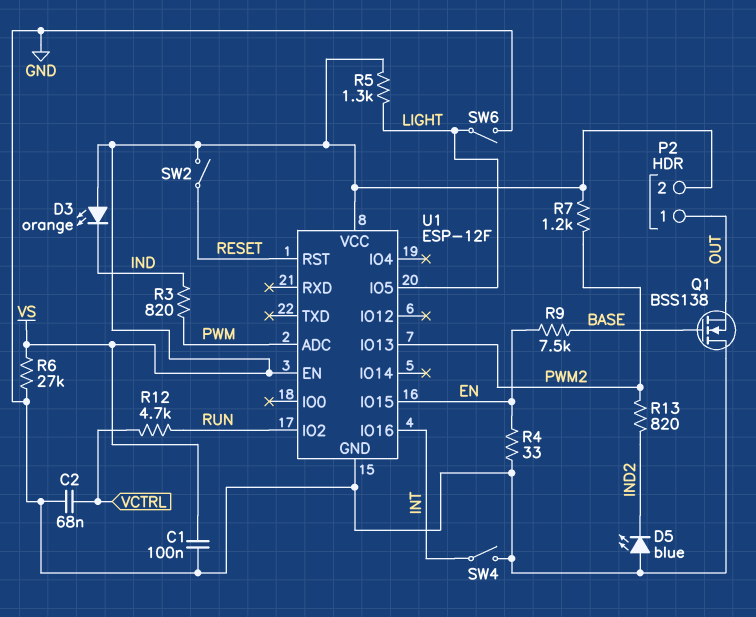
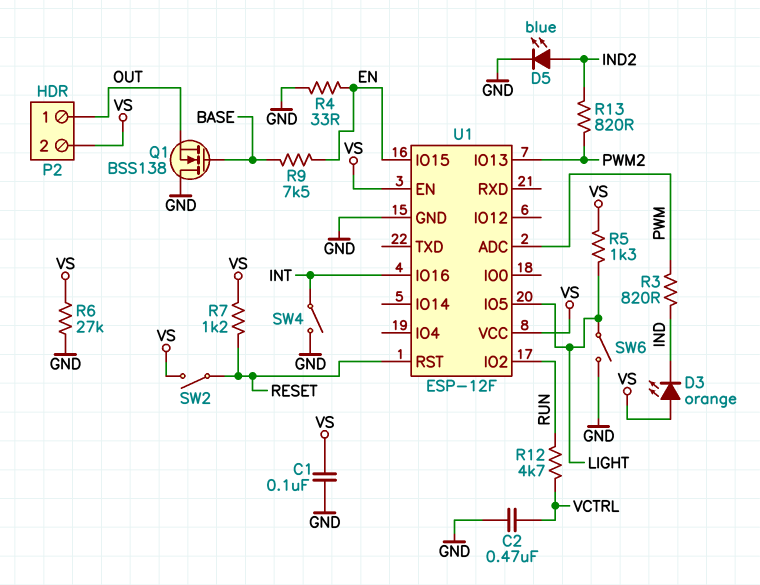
C2: 68nF (GND, VCTRL) -> 470nF (GND, VCTRL)
D5: LED blue (A GND, K IND2) -> LED blue (A IND2, K GND)
R7: 1.2k (PWM2, VS) -> 1.2k (RESET, VS)

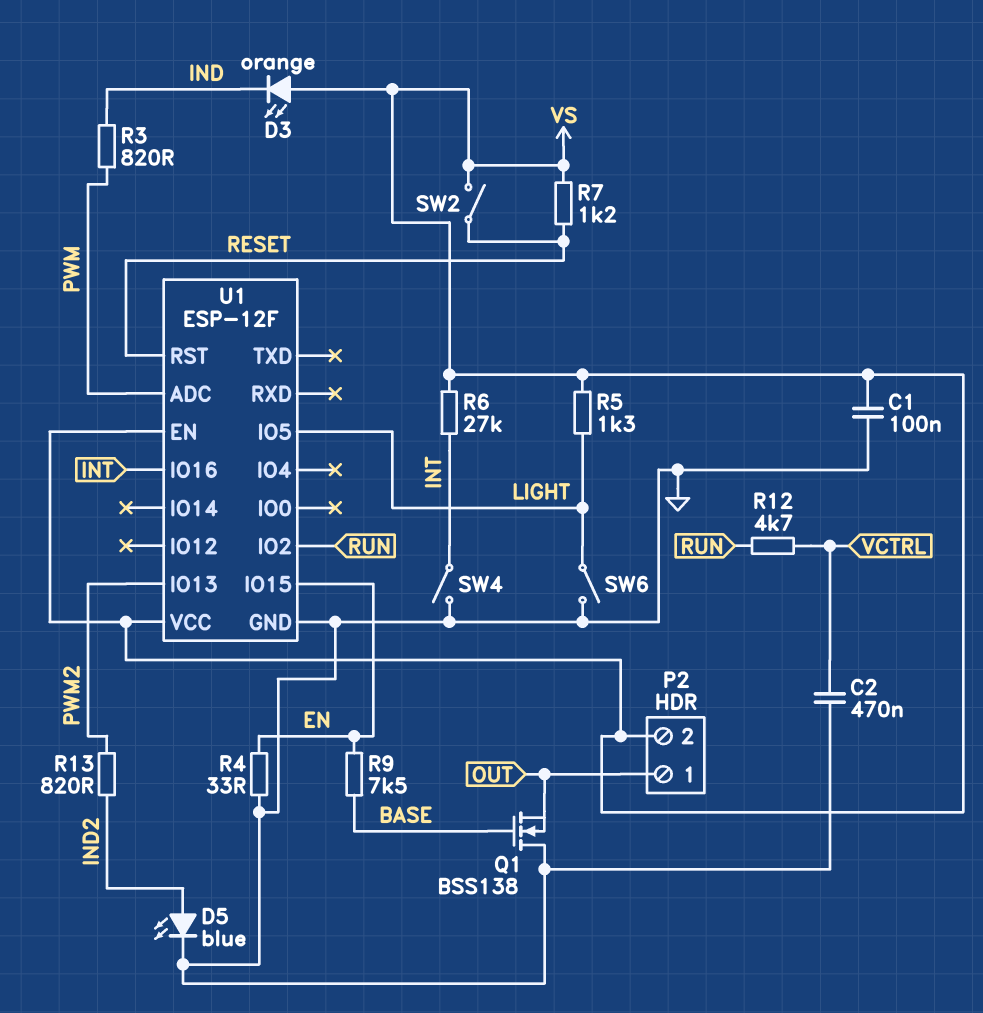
R6: 27k (GND, VS) -> 27k (INT, VS)

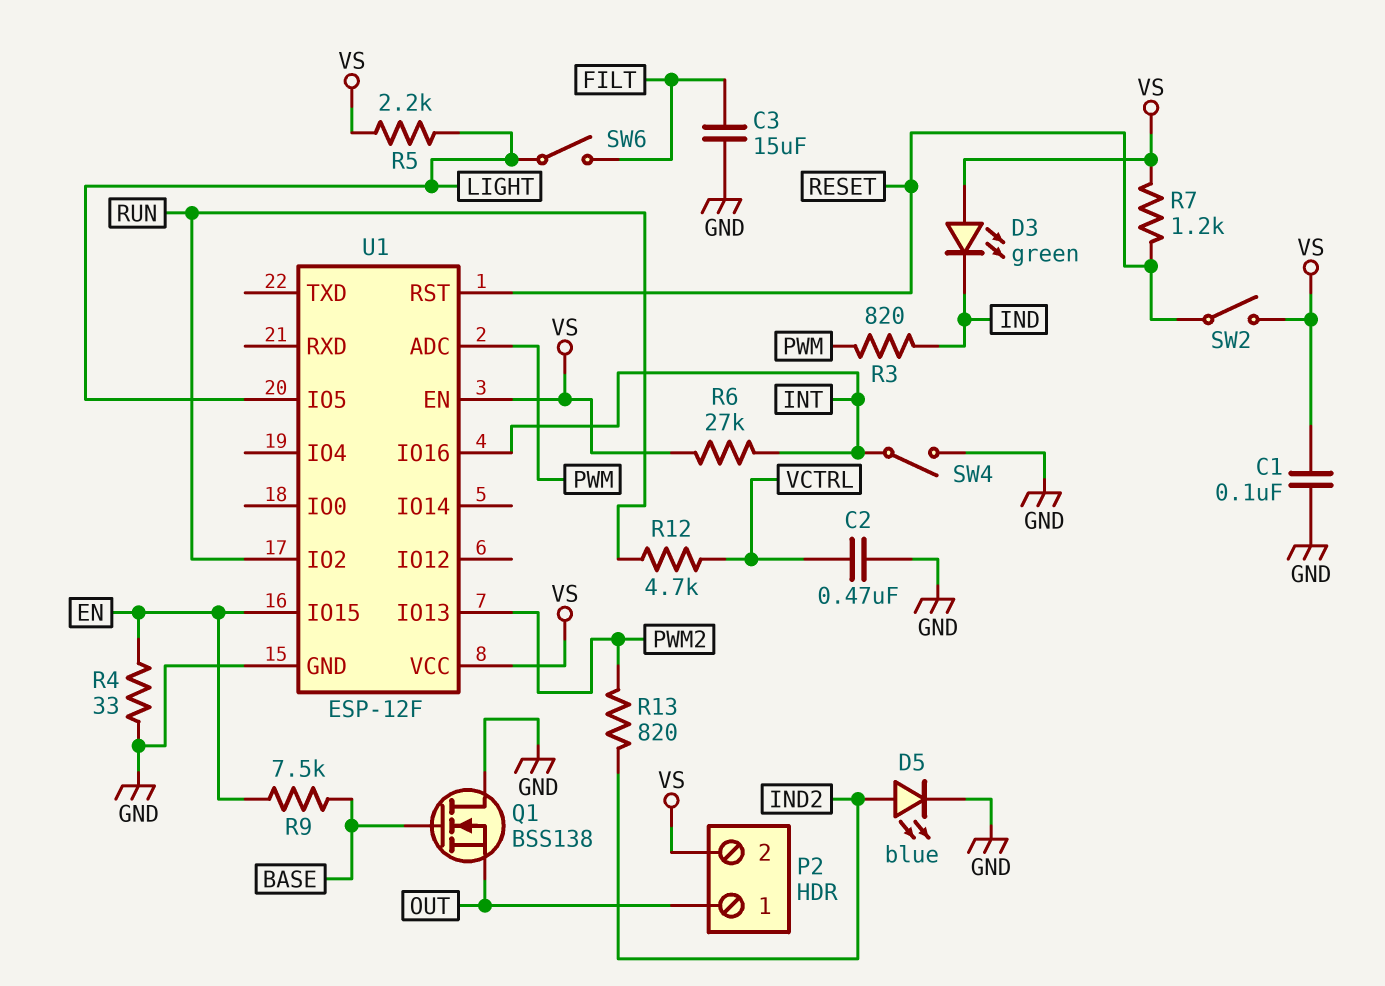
C3: none -> 15uF (FILT, GND)
D3: LED orange (A VS, K IND) -> LED green (A VS, K IND)
R5: 1.3k (LIGHT, VS) -> 2.2k (LIGHT, VS)
SW6: switch (GND, LIGHT) -> switch (FILT, LIGHT)

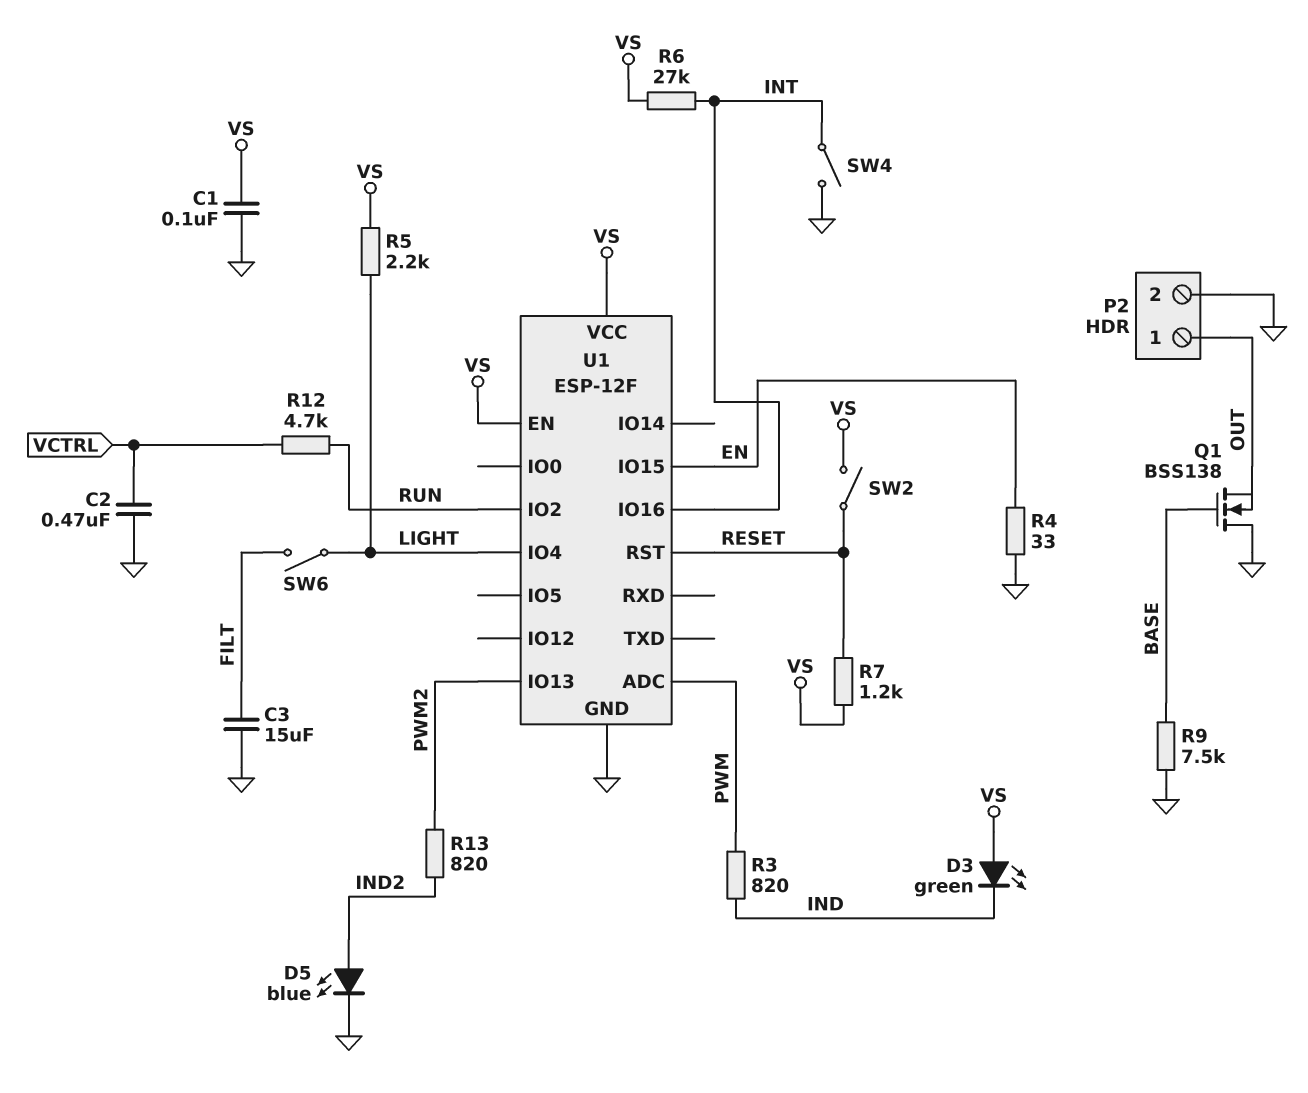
P2 pin 2: VS -> GND
R9: 7.5k (BASE, EN) -> 7.5k (BASE, GND)
U1 pin IO4: none -> LIGHT
U1 pin IO5: LIGHT -> none

